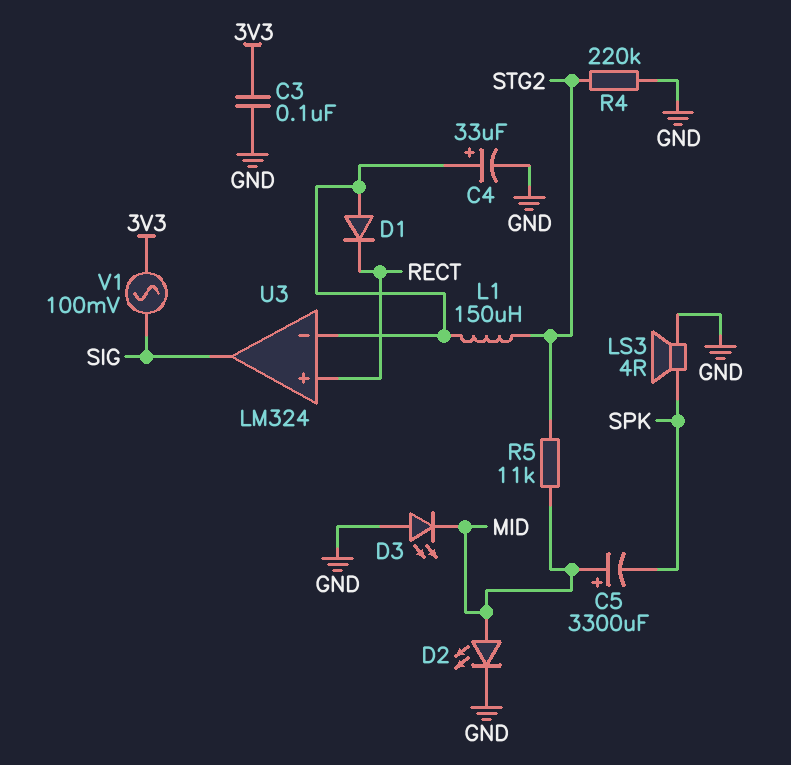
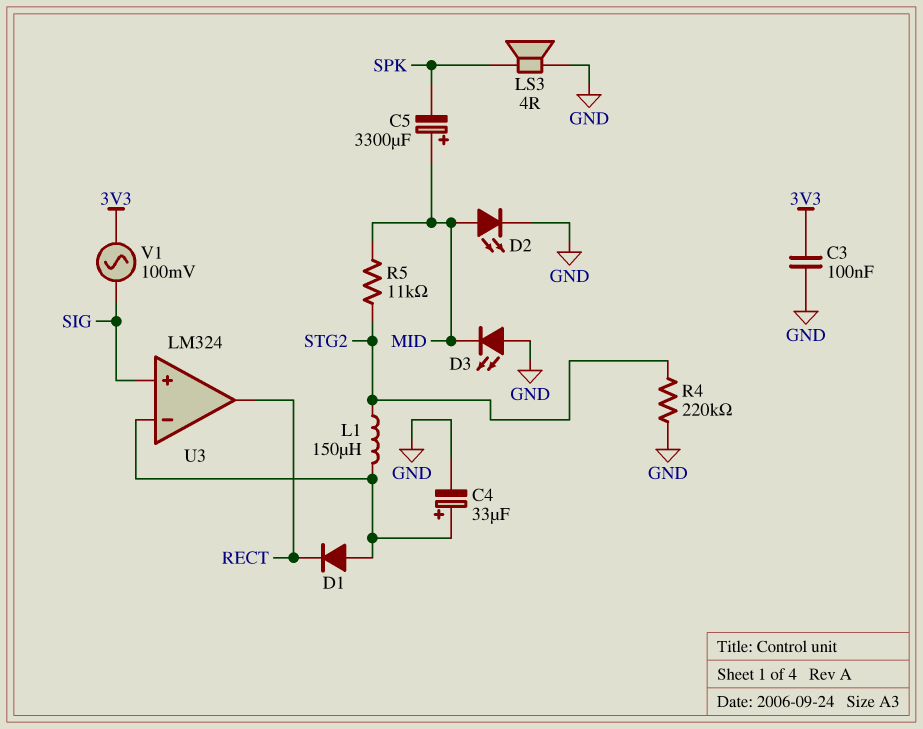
U3 pin in+: RECT -> SIG
U3 pin out: SIG -> RECT

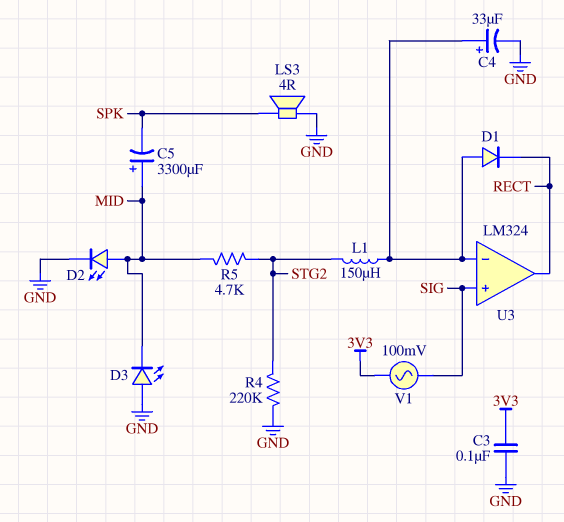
R5: 11k (MID, STG2) -> 4.7k (MID, STG2)

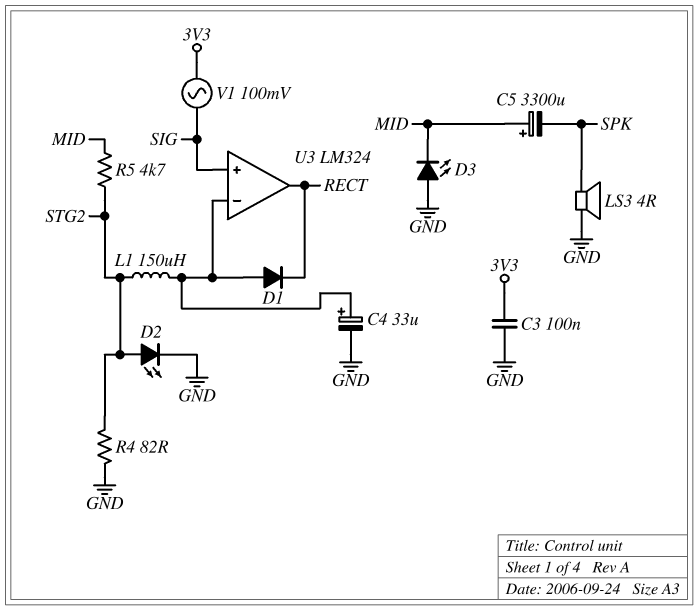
D2: LED (A MID, K GND) -> LED (A STG2, K GND)
R4: 220k (GND, STG2) -> 82 (GND, STG2)

